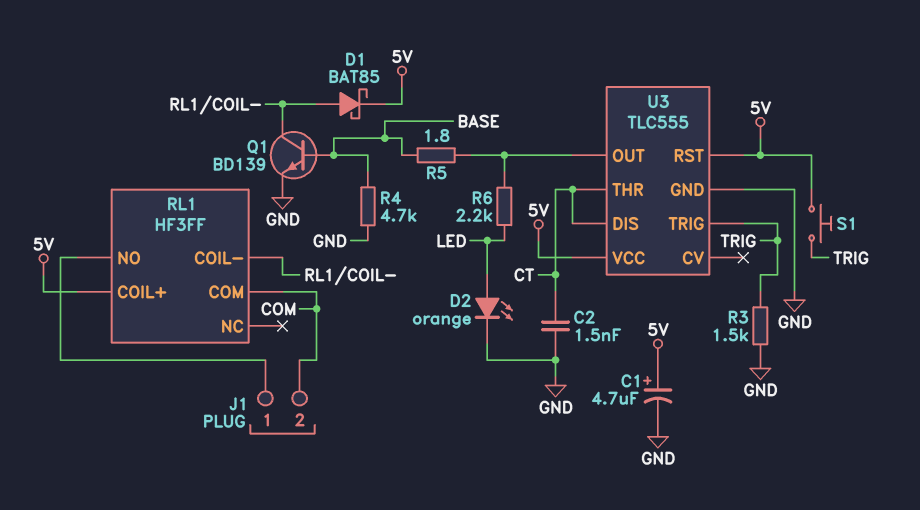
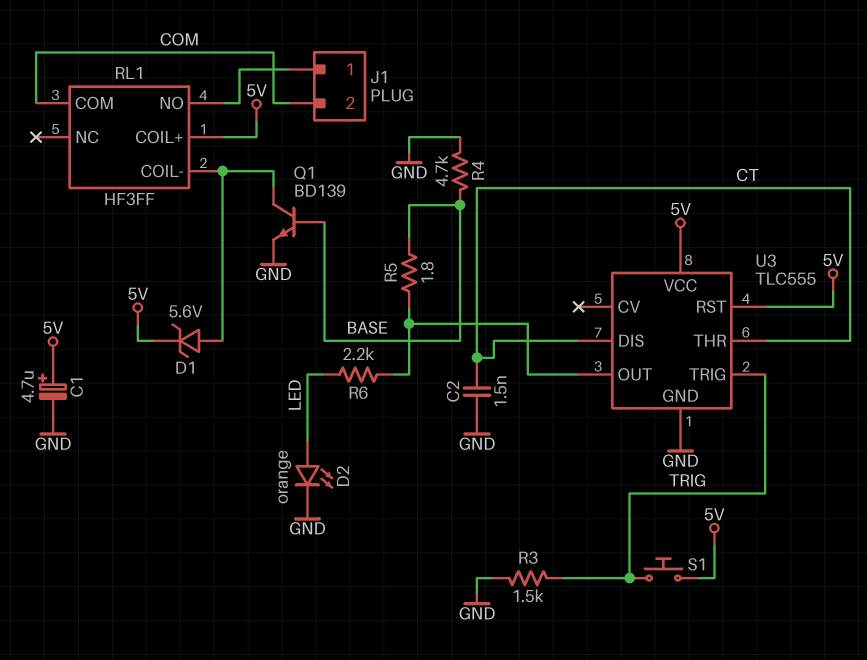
D1: schottky BAT85 (A RL1/COIL-, K 5V) -> zener 5.6V (A RL1/COIL-, K 5V)

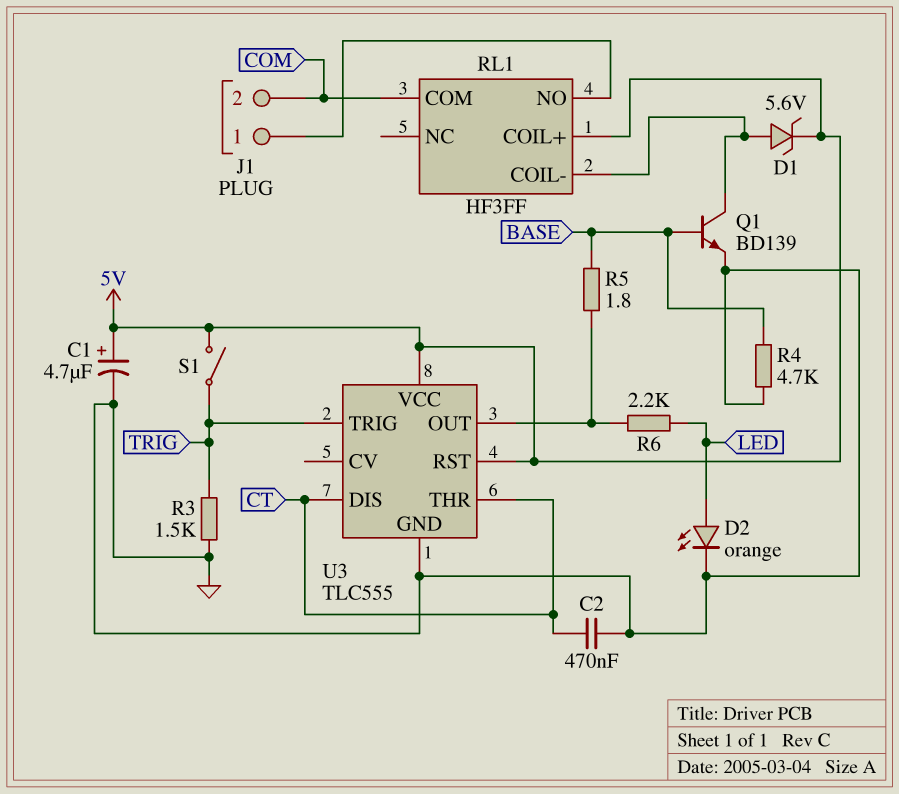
C2: 1.5nF (CT, GND) -> 470nF (CT, GND)
S1: button (5V, TRIG) -> switch (5V, TRIG)

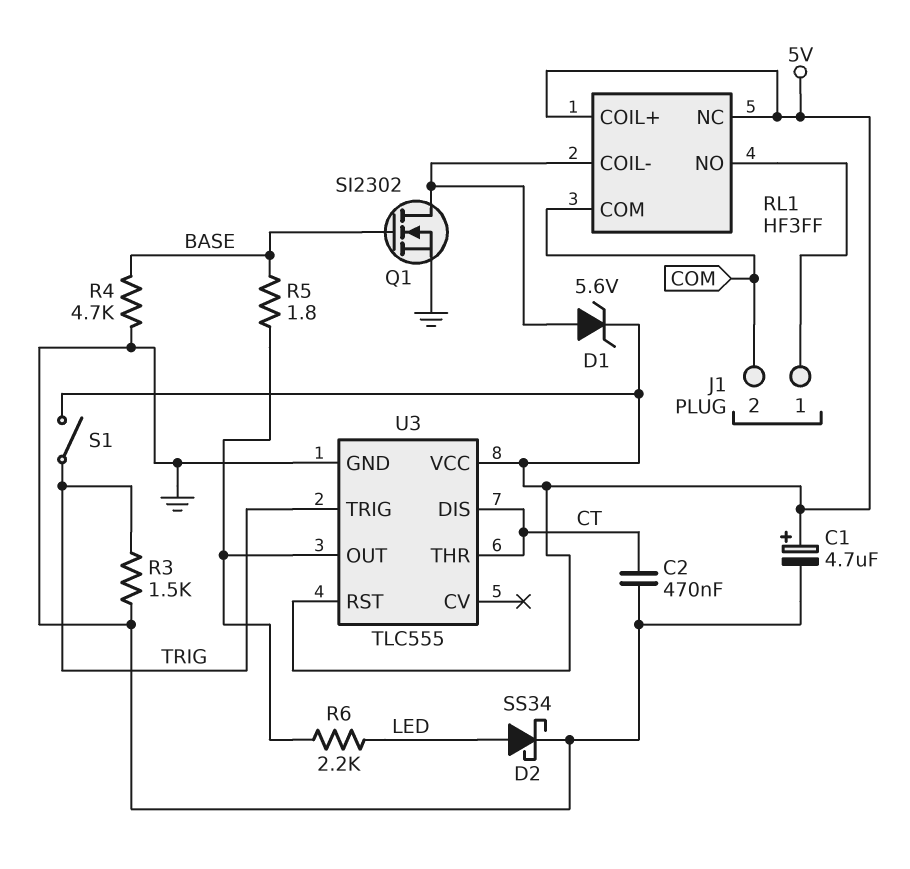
D2: LED orange (A LED, K GND) -> schottky SS34 (A LED, K GND)
Q1: NPN BD139 (B BASE, C RL1/COIL-, E GND) -> NMOS SI2302 (G BASE, D RL1/COIL-, S GND)
RL1 pin NC: none -> 5V

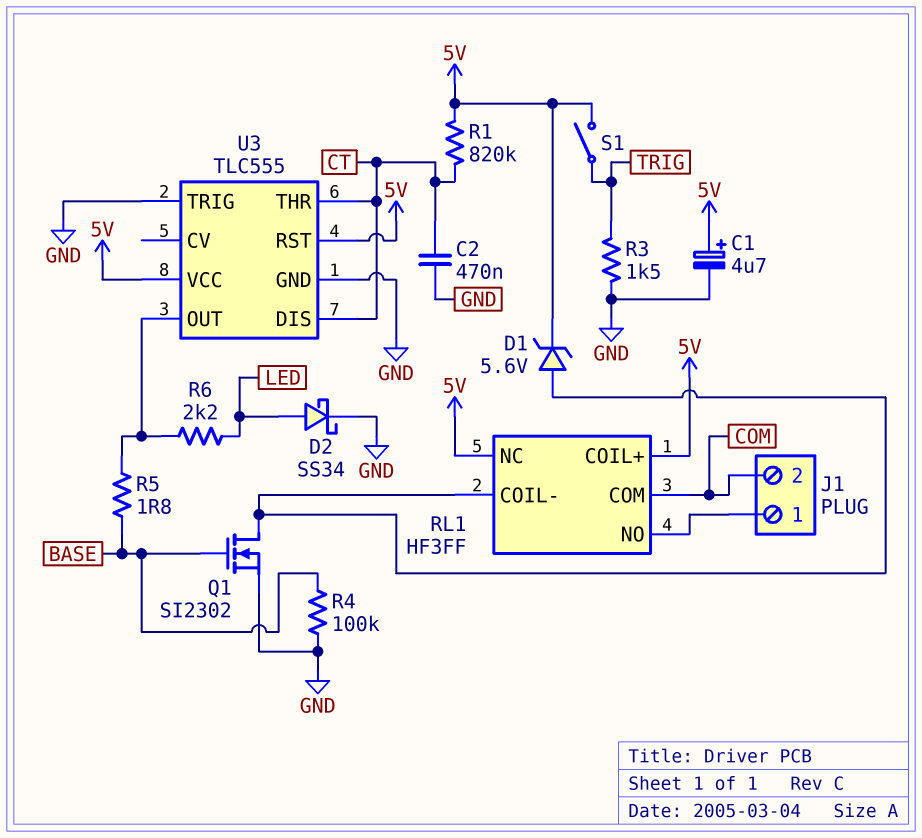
R1: none -> 820k (5V, CT)
R4: 4.7k (BASE, GND) -> 100k (BASE, GND)
U3 pin TRIG: TRIG -> GND

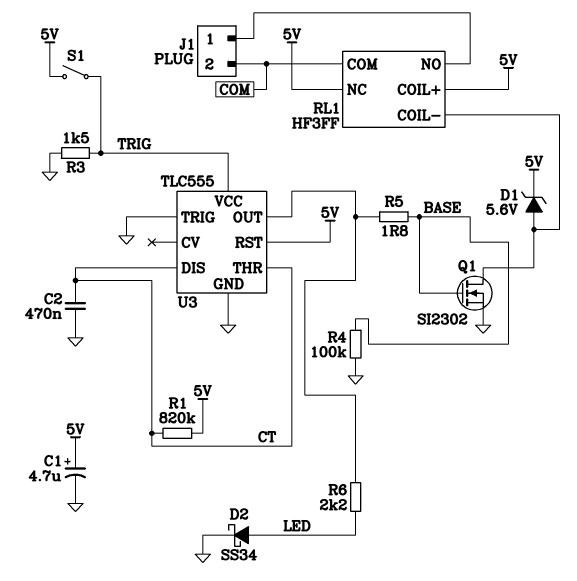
U3 pin VCC: 5V -> TRIG

